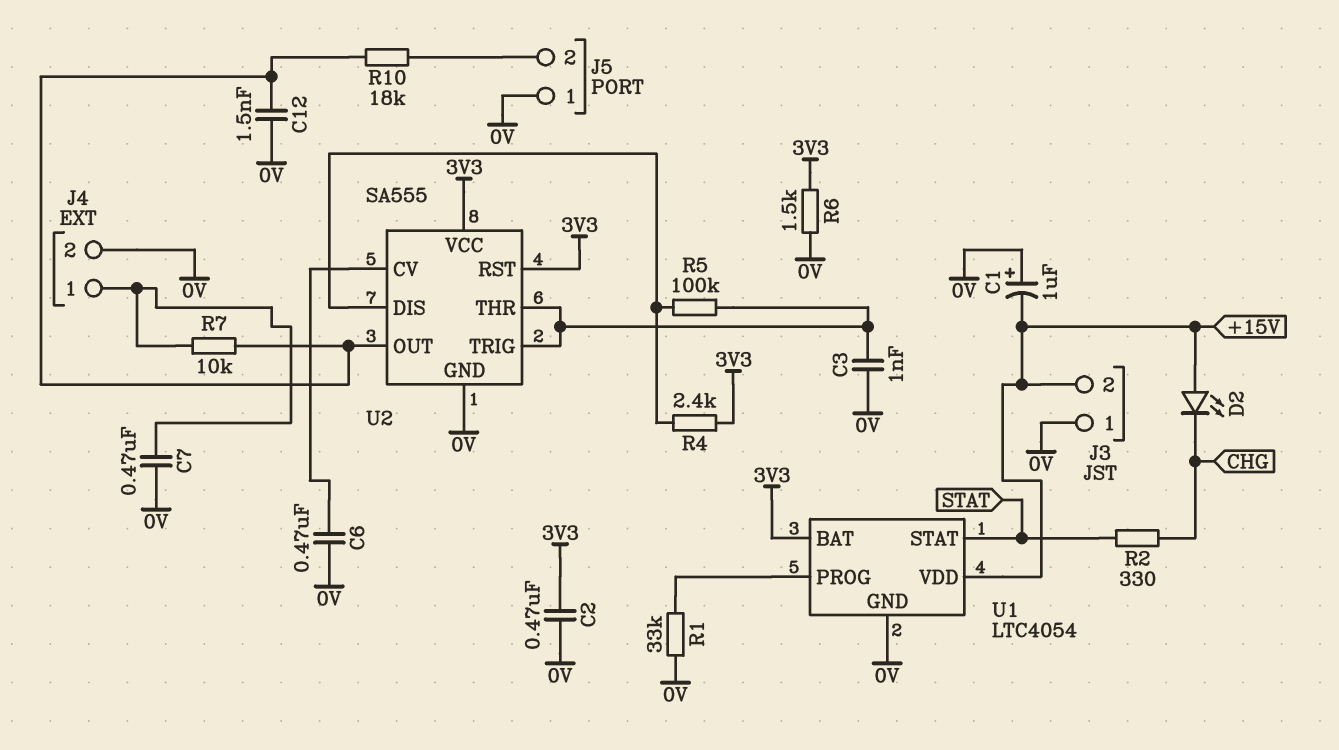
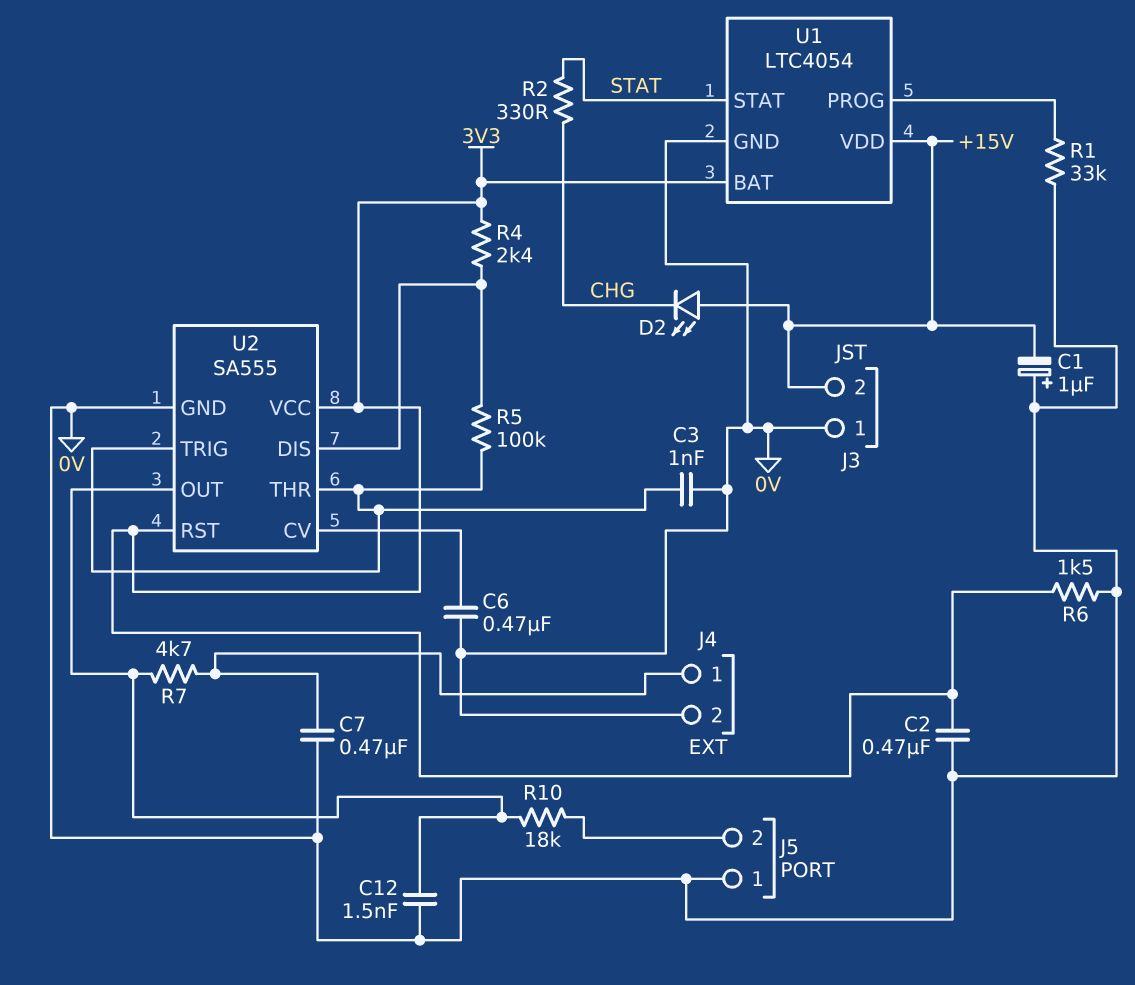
R7: 10k (J4/1, U2/OUT) -> 4.7k (J4/1, U2/OUT)

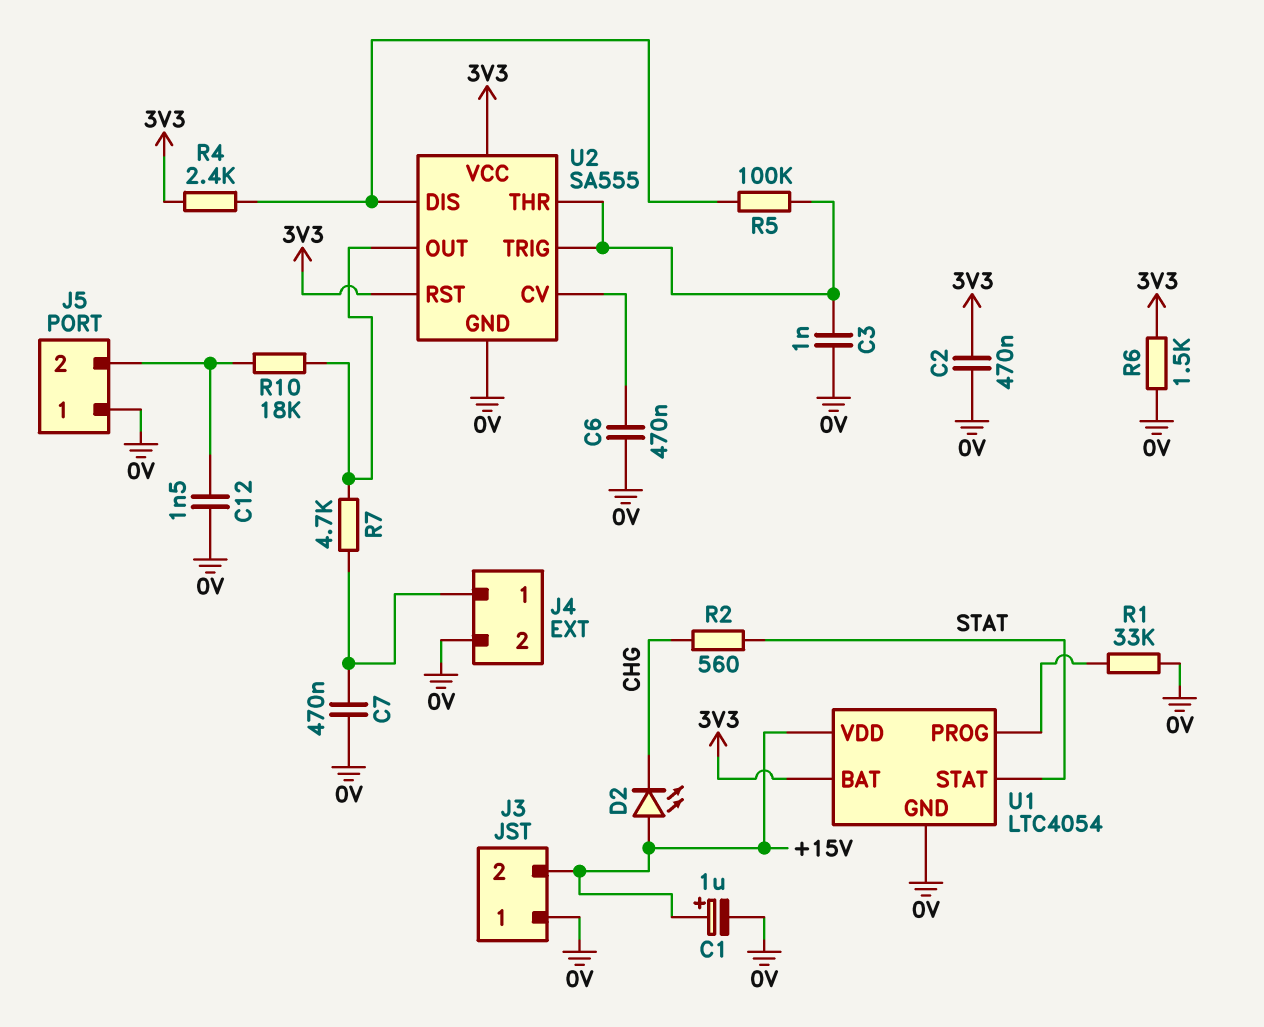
C1: 1uF (plus 0V, minus +15V) -> 1uF (plus +15V, minus 0V)
C12: 1.5nF (0V, U2/OUT) -> 1.5nF (0V, J5/2)
R2: 330 (CHG, STAT) -> 560 (CHG, STAT)

